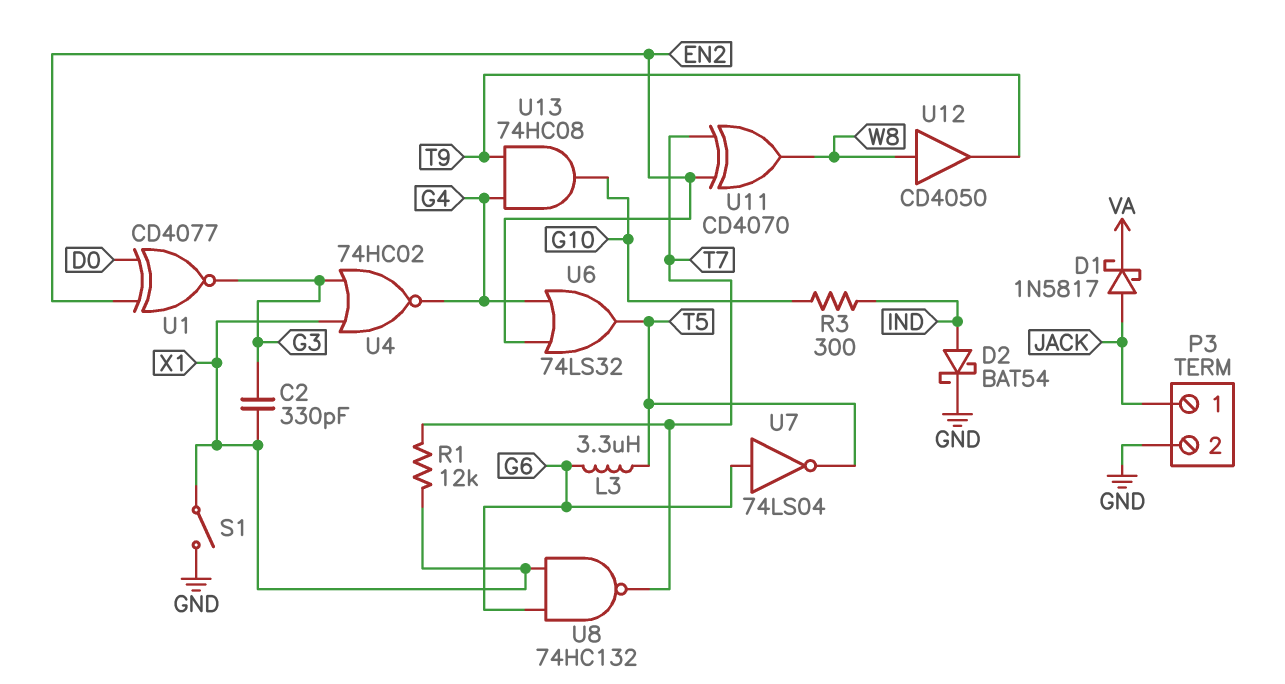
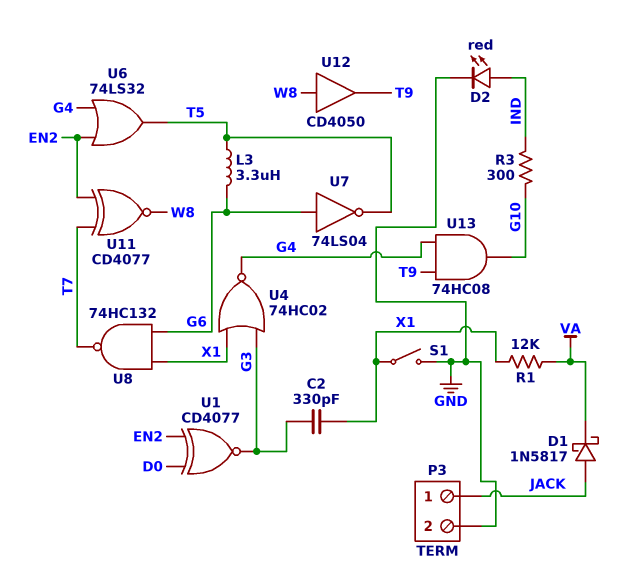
D2: schottky BAT54 (A IND, K GND) -> LED red (A IND, K GND)
R1: 12k (T7, X1) -> 12k (VA, X1)
U11: XOR CD4070 (in EN2, in T7, out W8) -> XNOR CD4077 (in EN2, in T7, out W8)

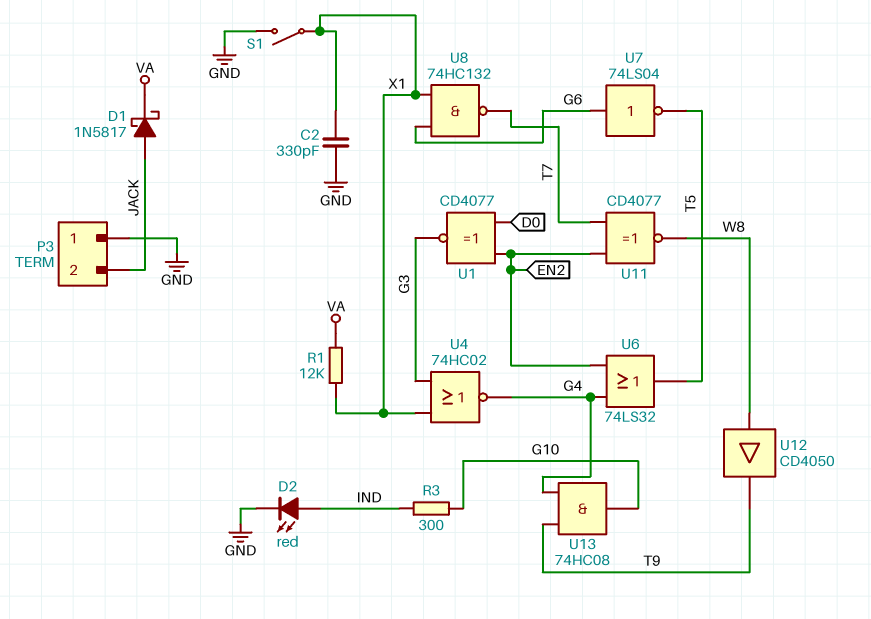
C2: 330pF (G3, X1) -> 330pF (GND, X1)
L3: 3.3uH (G6, T5) -> none
P3 pin 1: JACK -> GND
P3 pin 2: GND -> JACK

